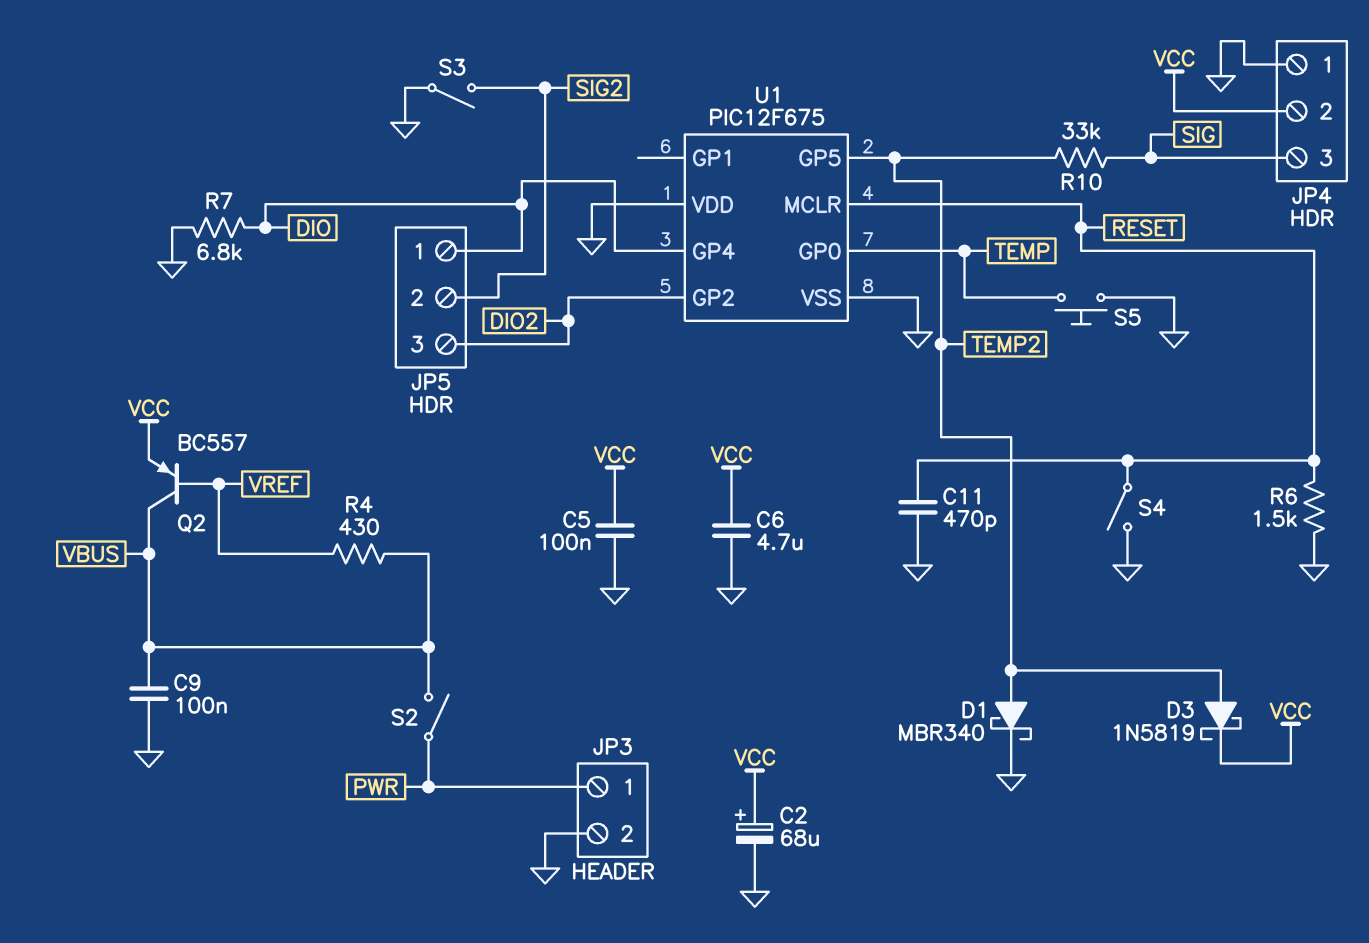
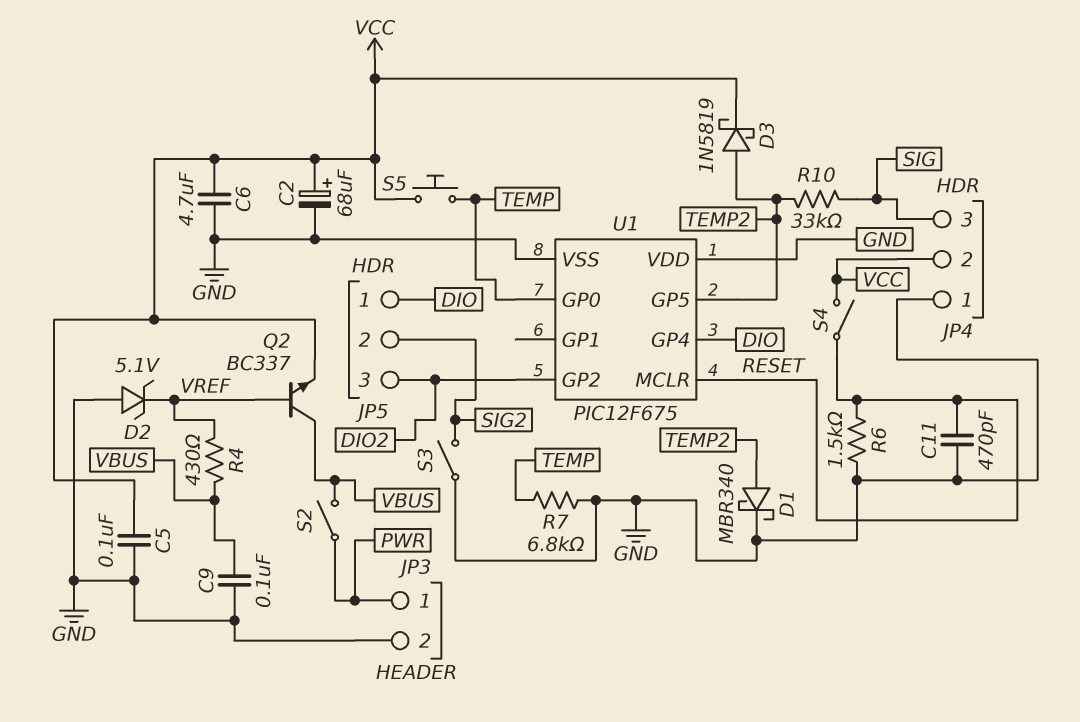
D2: none -> zener 5.1V (A GND, K VREF)
Q2: PNP BC557 (B VREF, C VBUS, E VCC) -> NPN BC337 (B VREF, C VBUS, E VCC)
R7: 6.8k (DIO, GND) -> 6.8k (GND, TEMP)
S4: switch (GND, RESET) -> switch (RESET, VCC)
S5: button (GND, TEMP) -> button (TEMP, VCC)

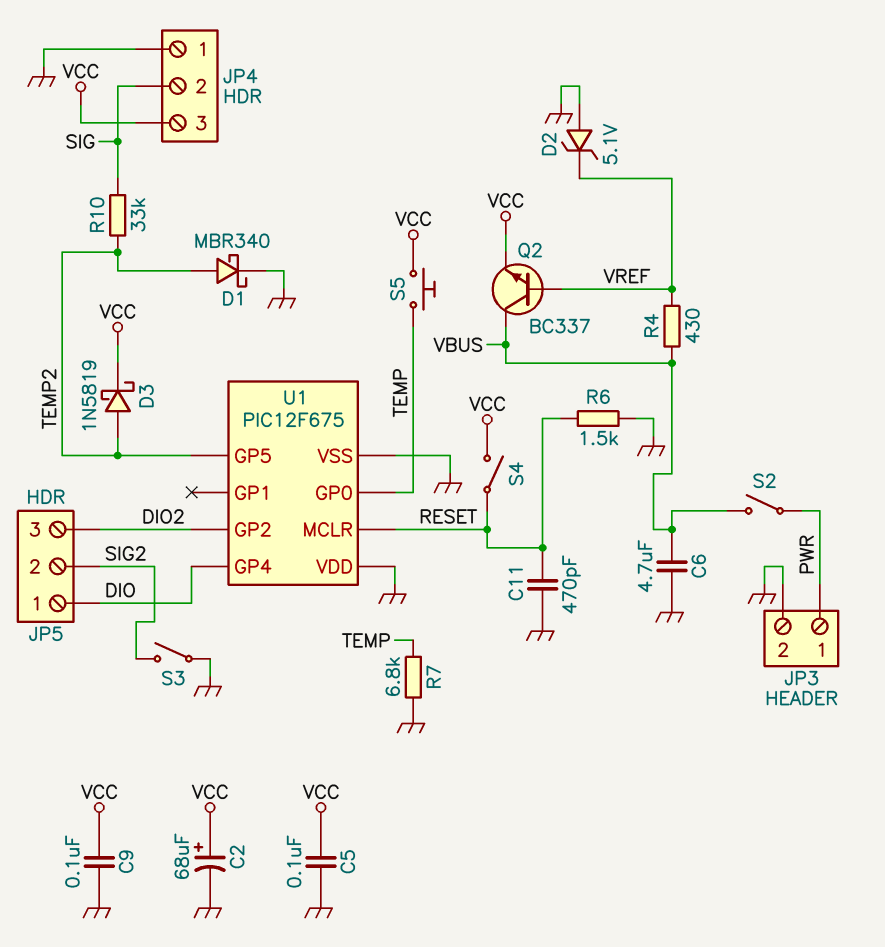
C6: 4.7uF (GND, VCC) -> 4.7uF (GND, VBUS)
C9: 100nF (GND, VBUS) -> 100nF (GND, VCC)
JP4 pin 2: VCC -> SIG
JP4 pin 3: SIG -> VCC

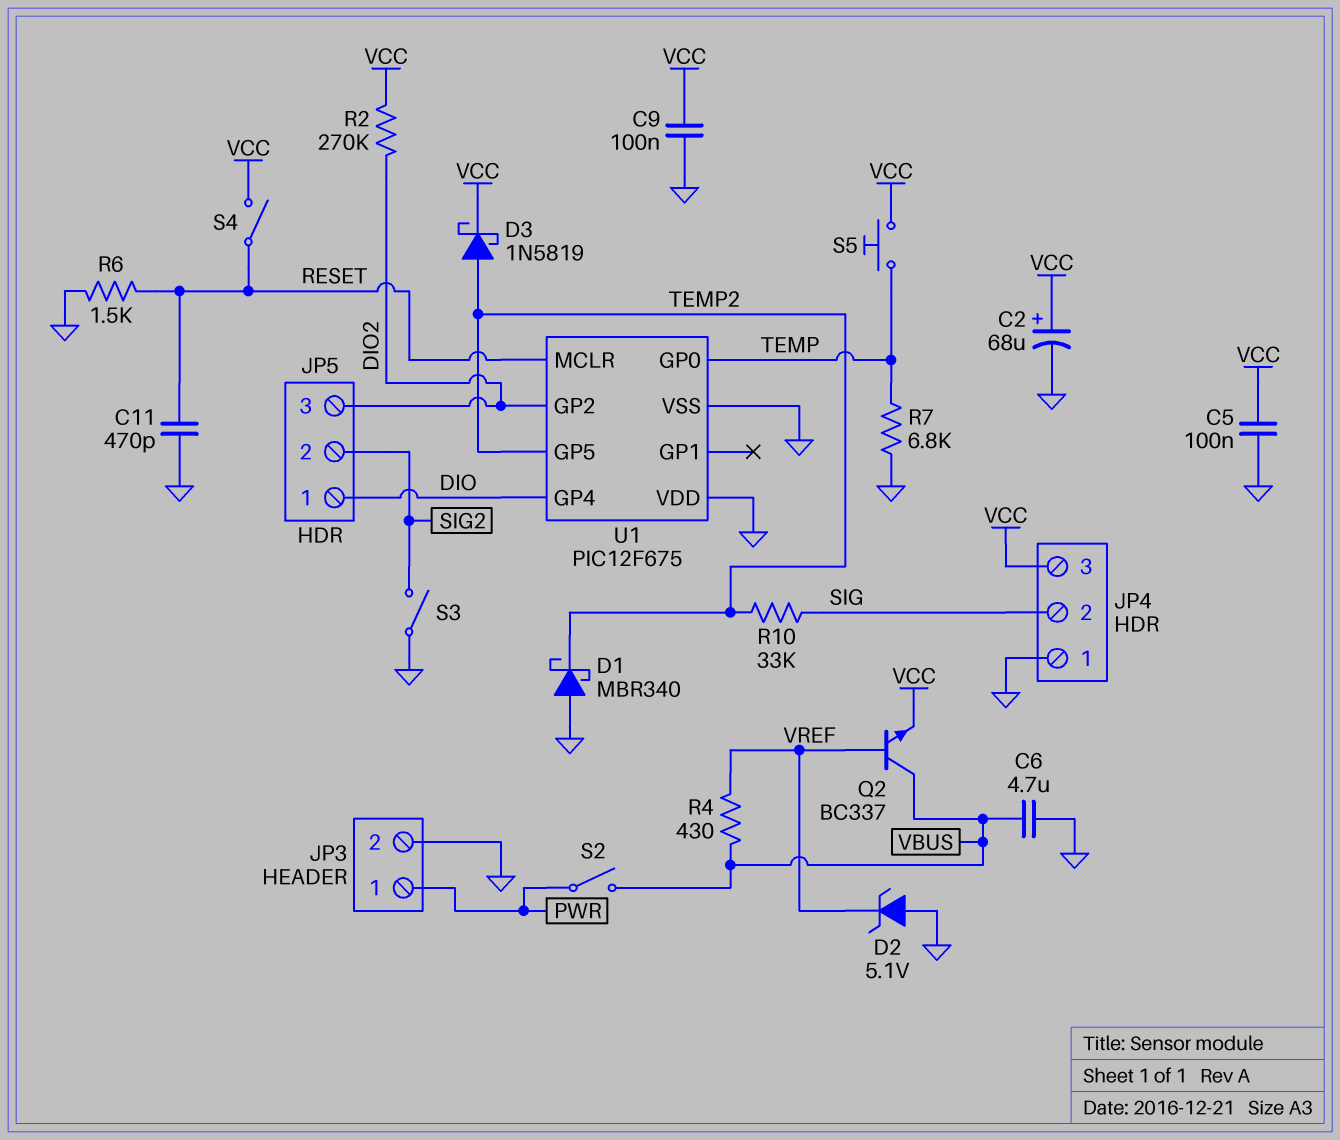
D1: schottky MBR340 (A TEMP2, K GND) -> schottky MBR340 (A GND, K TEMP2)
R2: none -> 270k (DIO2, VCC)

